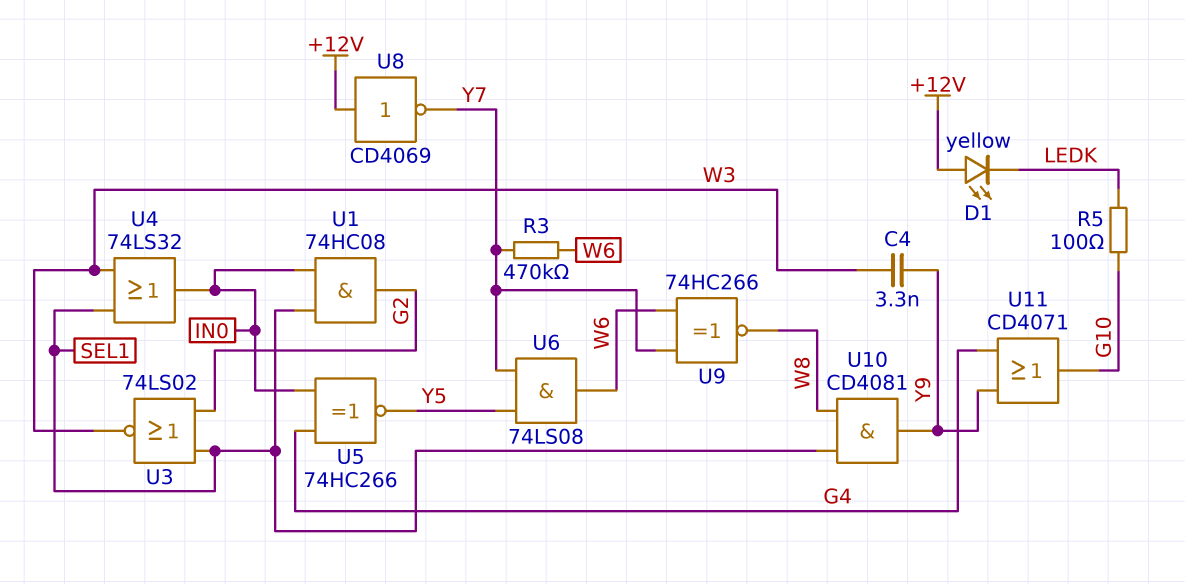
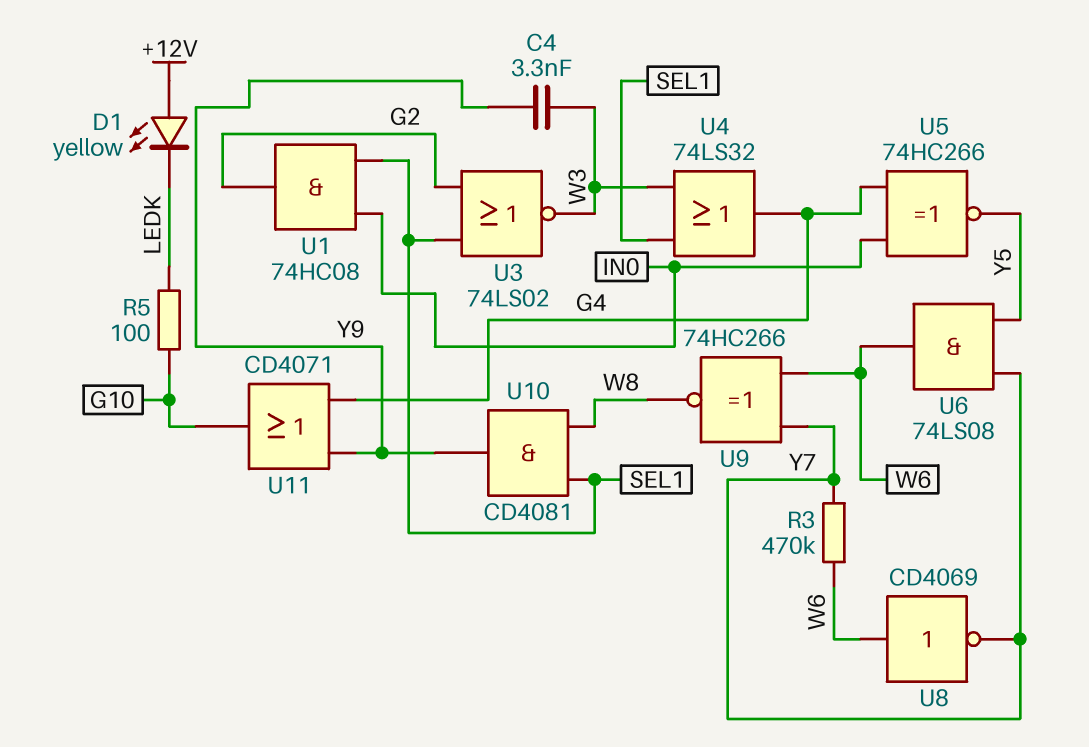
U4: OR 74LS32 (in SEL1, in W3, out IN0) -> OR 74LS32 (in SEL1, in W3, out G4)
U8: NOT CD4069 (in +12V, out Y7) -> NOT CD4069 (in W6, out Y7)

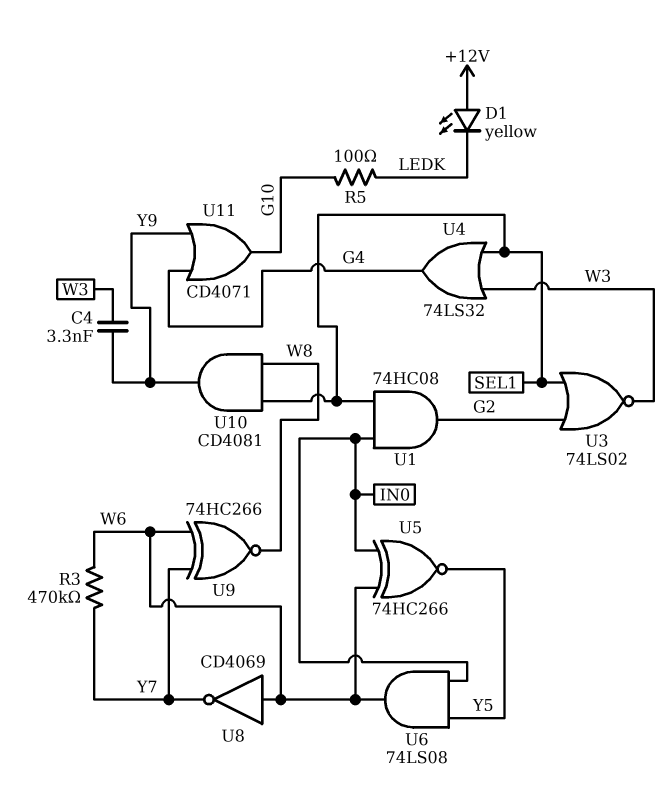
U5: XNOR 74HC266 (in G4, in IN0, out Y5) -> XNOR 74HC266 (in IN0, in W6, out Y5)
U6: AND 74LS08 (in Y5, in Y7, out W6) -> AND 74LS08 (in IN0, in Y5, out W6)

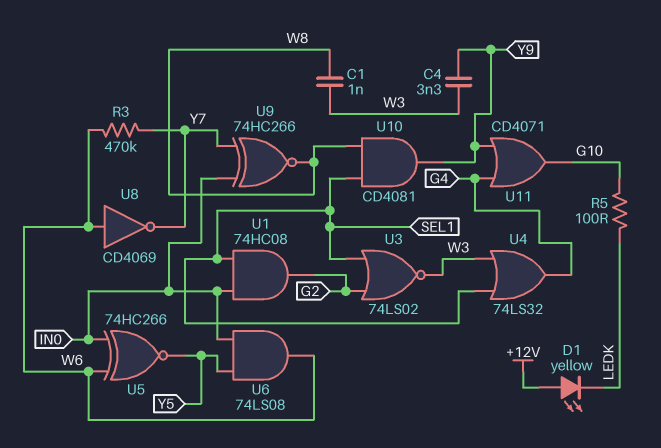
C1: none -> 1nF (W3, W8)
U9: XNOR 74HC266 (in W6, in Y7, out W8) -> XNOR 74HC266 (in IN0, in Y7, out W8)

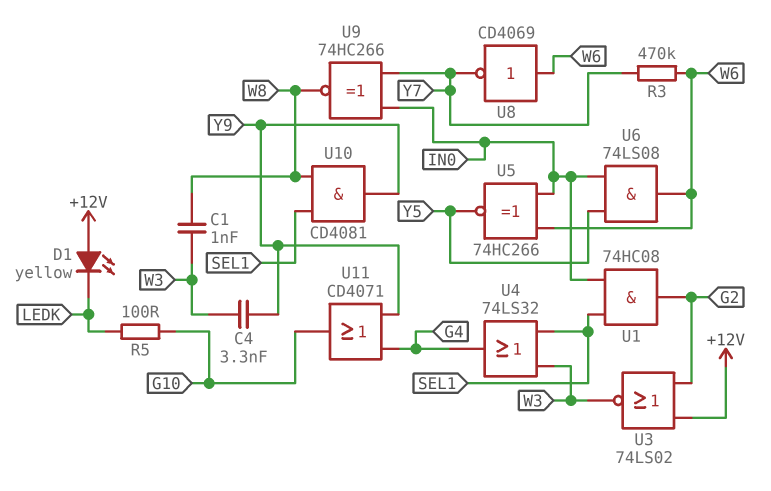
U3: NOR 74LS02 (in G2, in SEL1, out W3) -> NOR 74LS02 (in +12V, in G2, out W3)

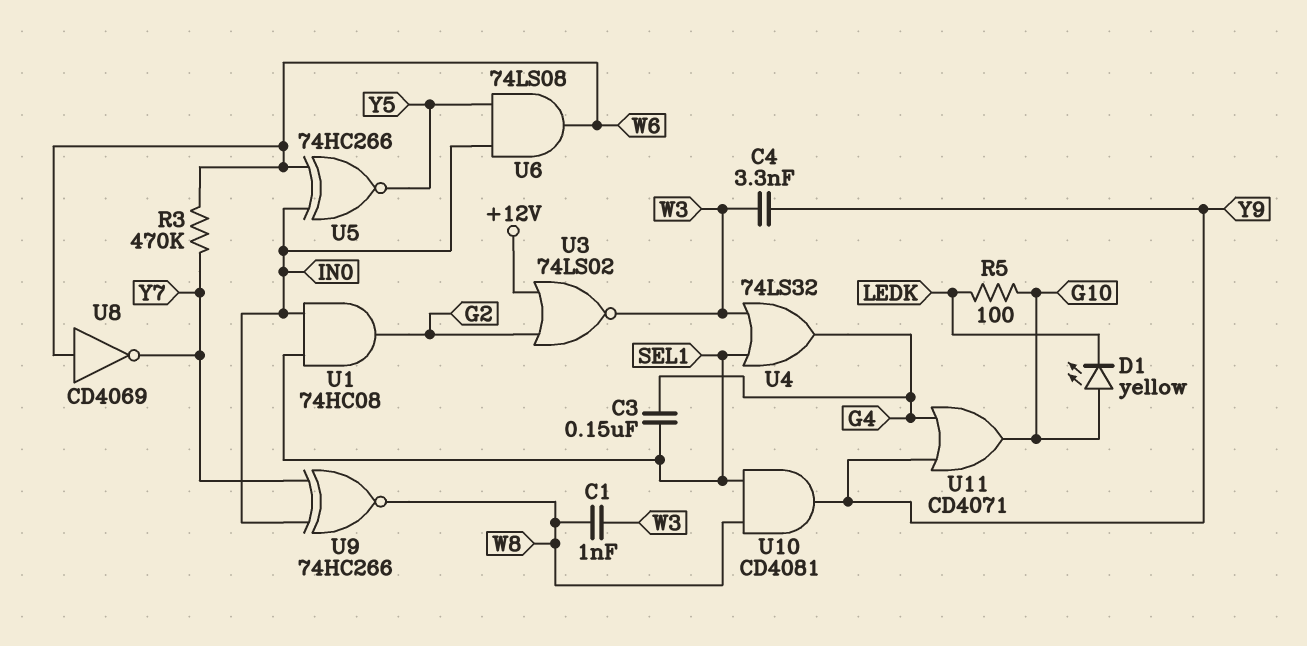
C3: none -> 150nF (G4, SEL1)
D1: LED yellow (A +12V, K LEDK) -> LED yellow (A G10, K LEDK)

